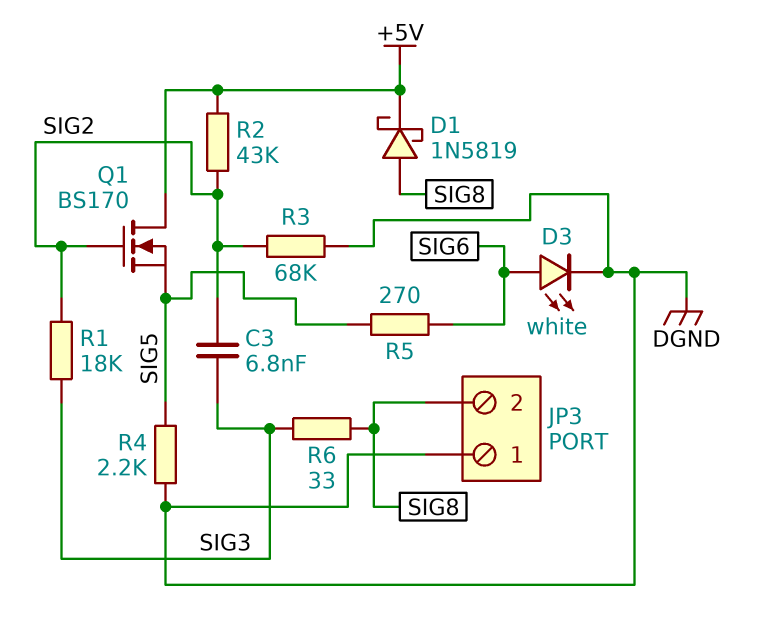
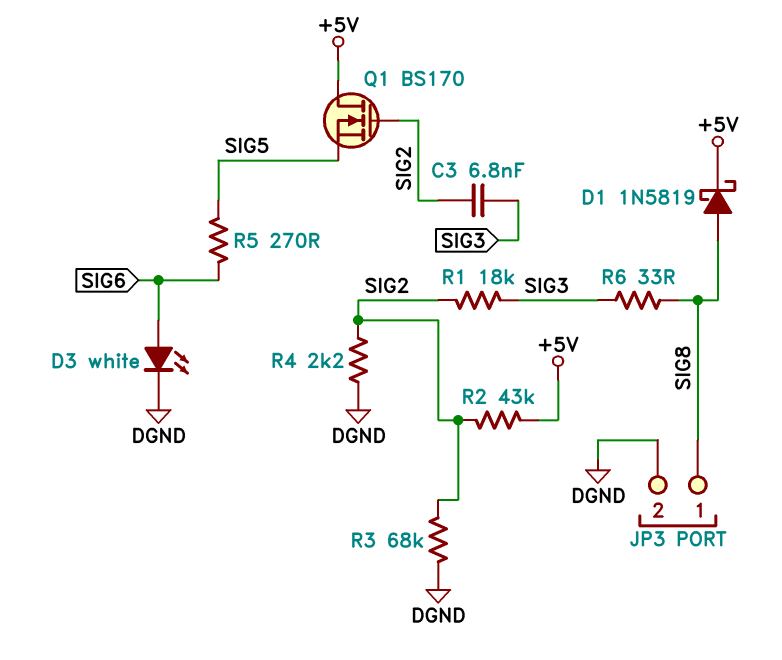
JP3 pin 1: DGND -> SIG8
JP3 pin 2: SIG8 -> DGND
R4: 2.2k (DGND, SIG5) -> 2.2k (DGND, SIG2)

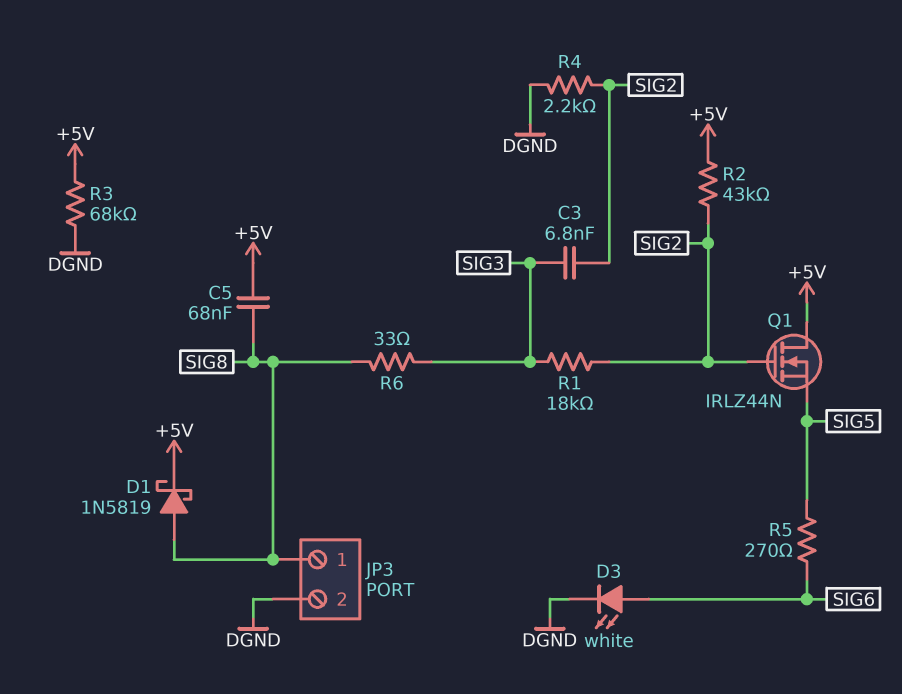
C5: none -> 68nF (+5V, SIG8)
Q1: NMOS BS170 (G SIG2, D +5V, S SIG5) -> NMOS IRLZ44N (G SIG2, D +5V, S SIG5)
R3: 68k (DGND, SIG2) -> 68k (+5V, DGND)

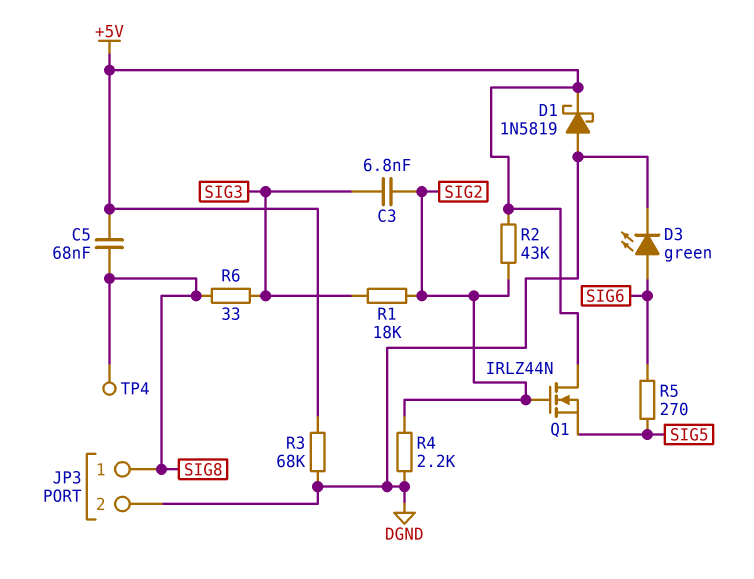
D1: schottky 1N5819 (A SIG8, K +5V) -> schottky 1N5819 (A DGND, K +5V)
D3: LED white (A SIG6, K DGND) -> LED green (A SIG6, K DGND)
TP4: none -> test point (SIG8)

